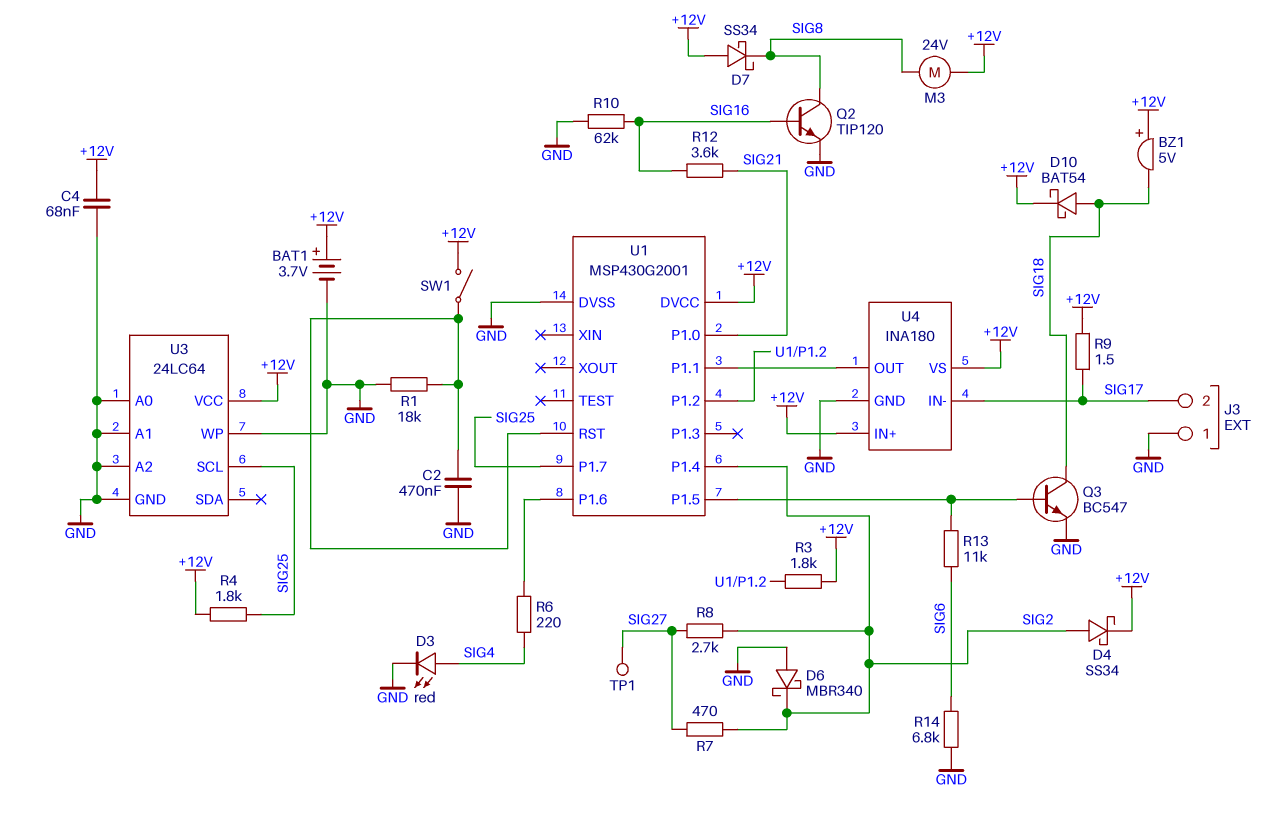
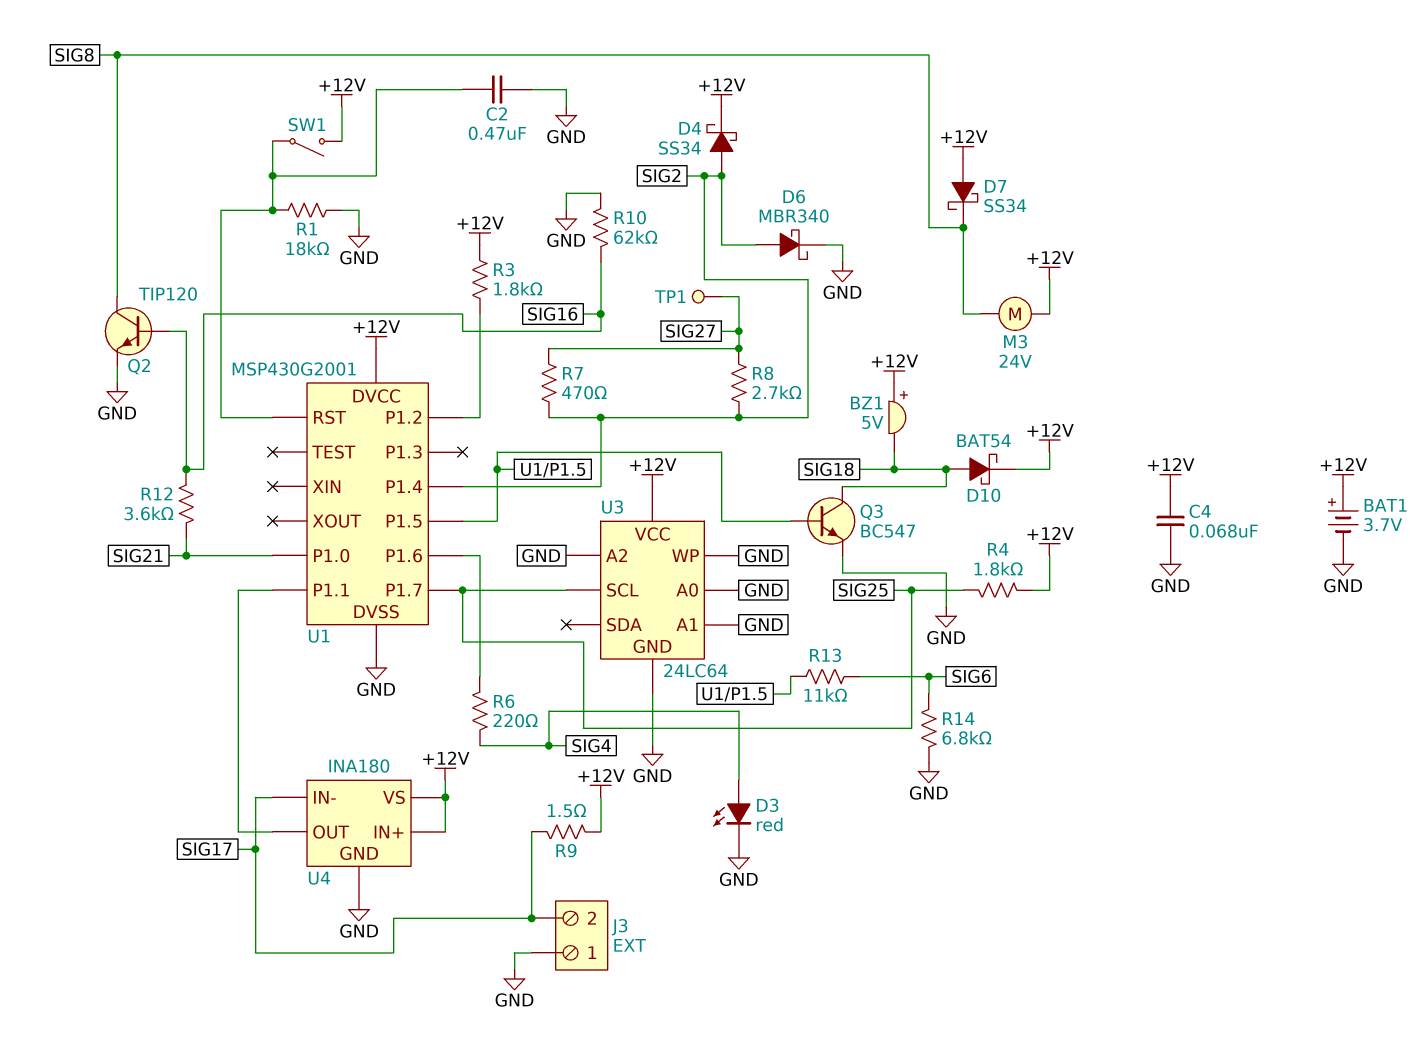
D6: schottky MBR340 (A GND, K SIG2) -> schottky MBR340 (A SIG2, K GND)

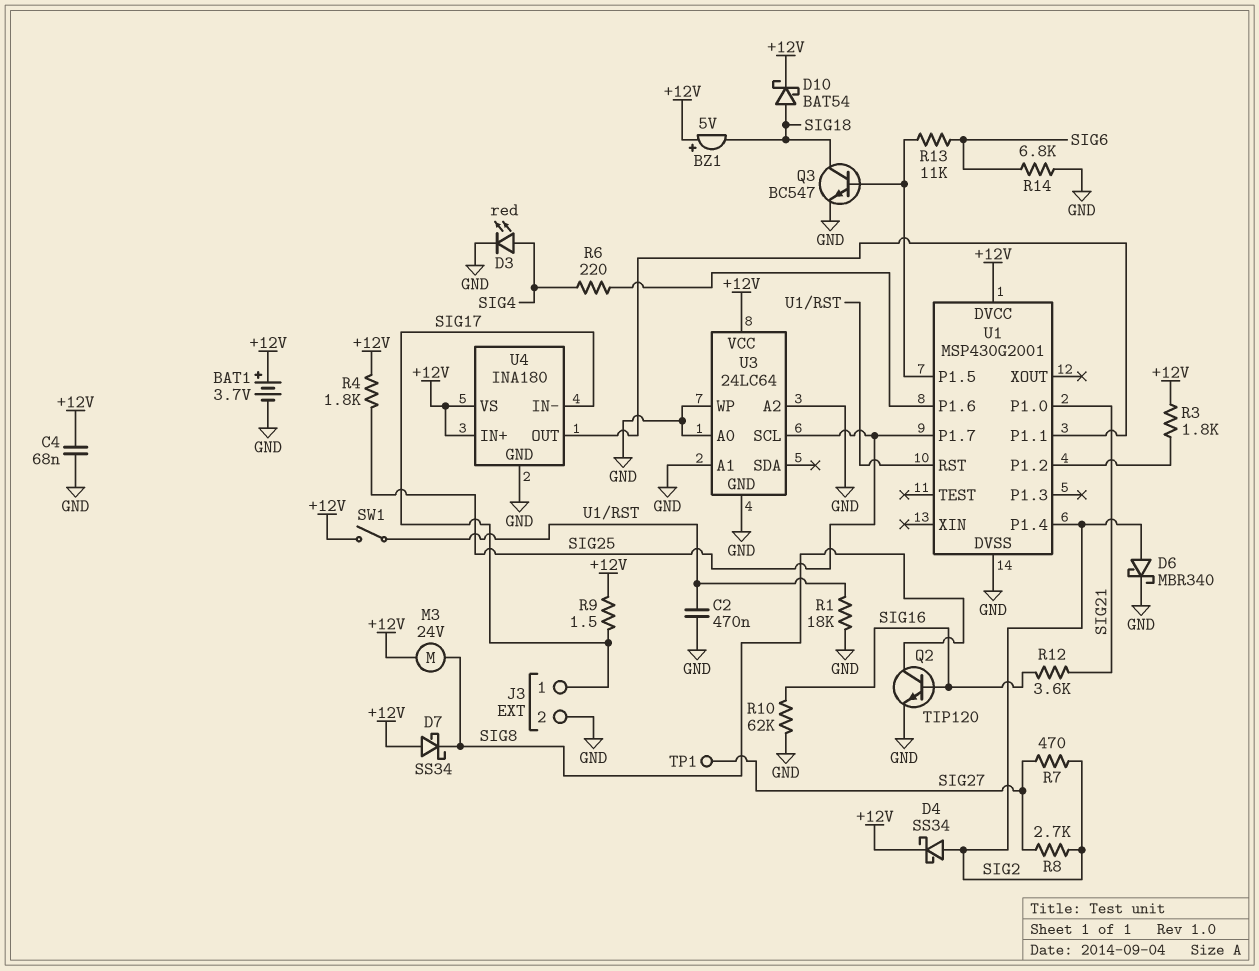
J3 pin 1: GND -> SIG17
J3 pin 2: SIG17 -> GND

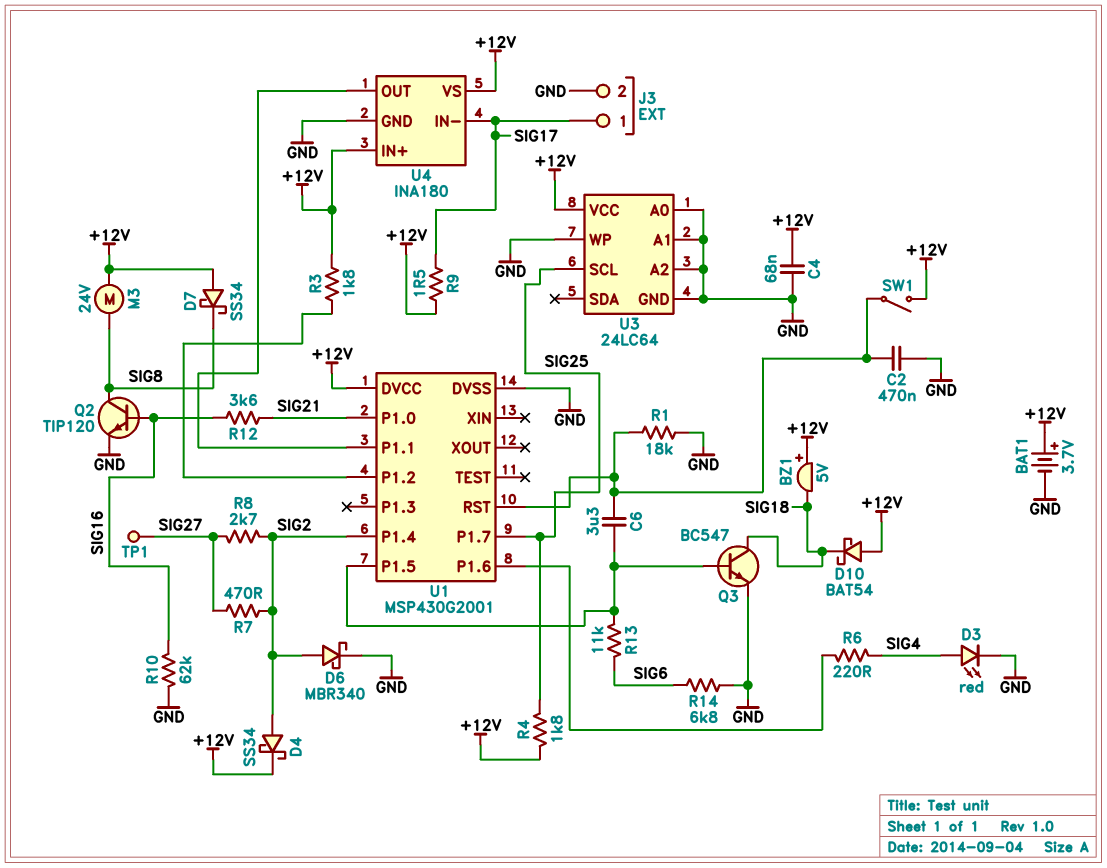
C6: none -> 3.3uF (U1/P1.5, U1/RST)
D10: schottky BAT54 (A SIG18, K +12V) -> schottky BAT54 (A +12V, K SIG18)

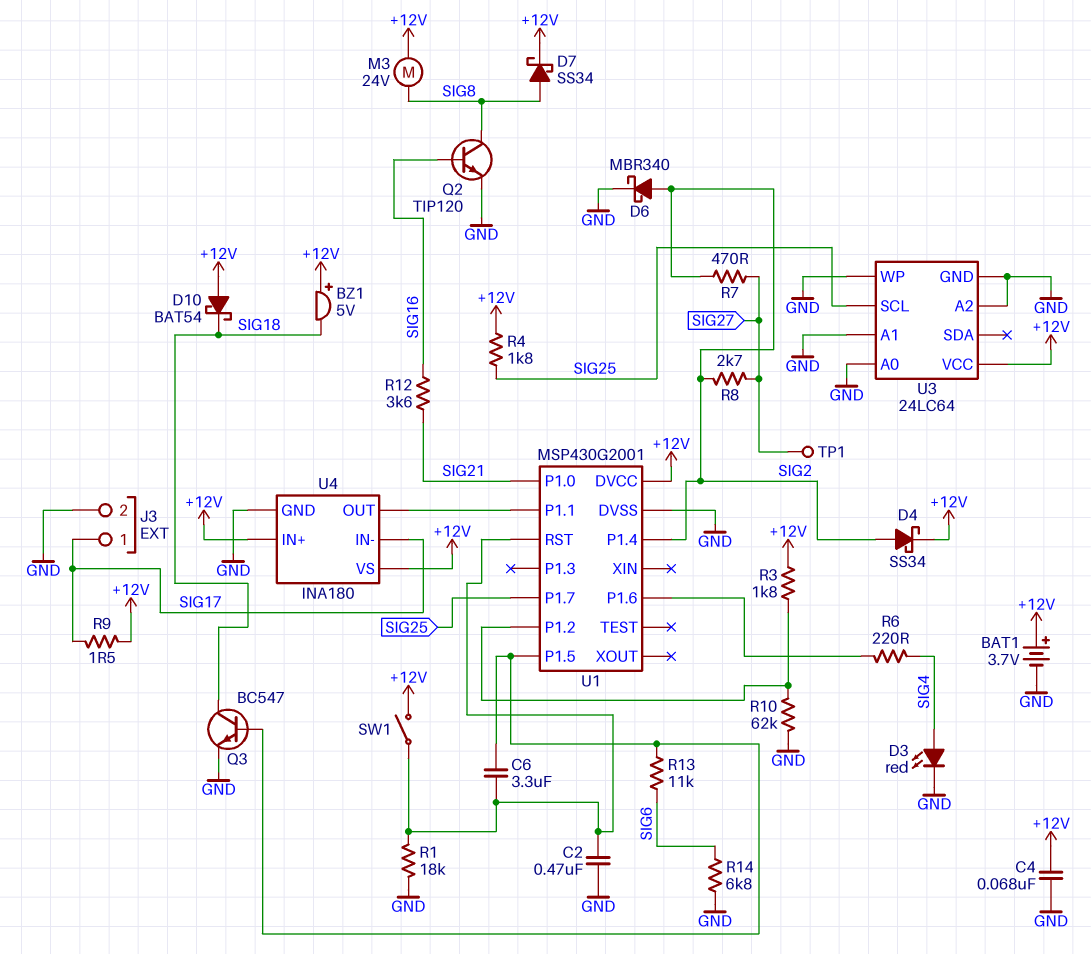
D7: schottky SS34 (A +12V, K SIG8) -> schottky SS34 (A SIG8, K +12V)
R10: 62k (GND, SIG16) -> 62k (GND, U1/P1.2)

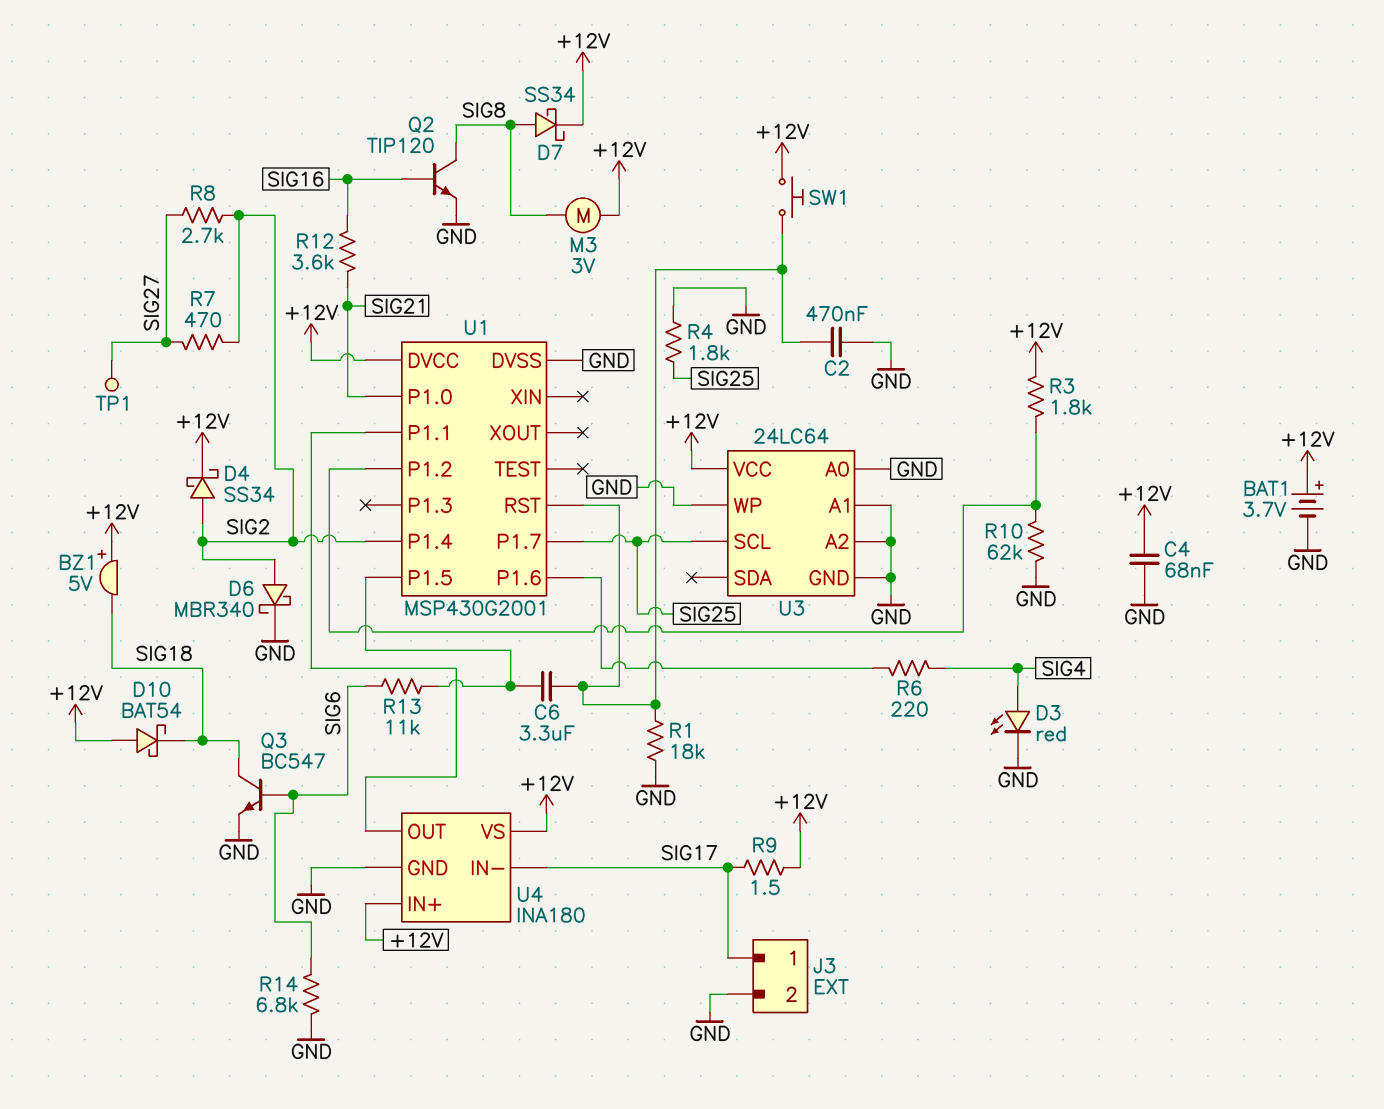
M3: motor 24V (+12V, SIG8) -> motor 3V (+12V, SIG8)
Q3: NPN BC547 (B U1/P1.5, C SIG18, E GND) -> NPN BC547 (B SIG6, C SIG18, E GND)
R4: 1.8k (+12V, SIG25) -> 1.8k (GND, SIG25)
SW1: switch (+12V, U1/RST) -> button (+12V, U1/RST)

